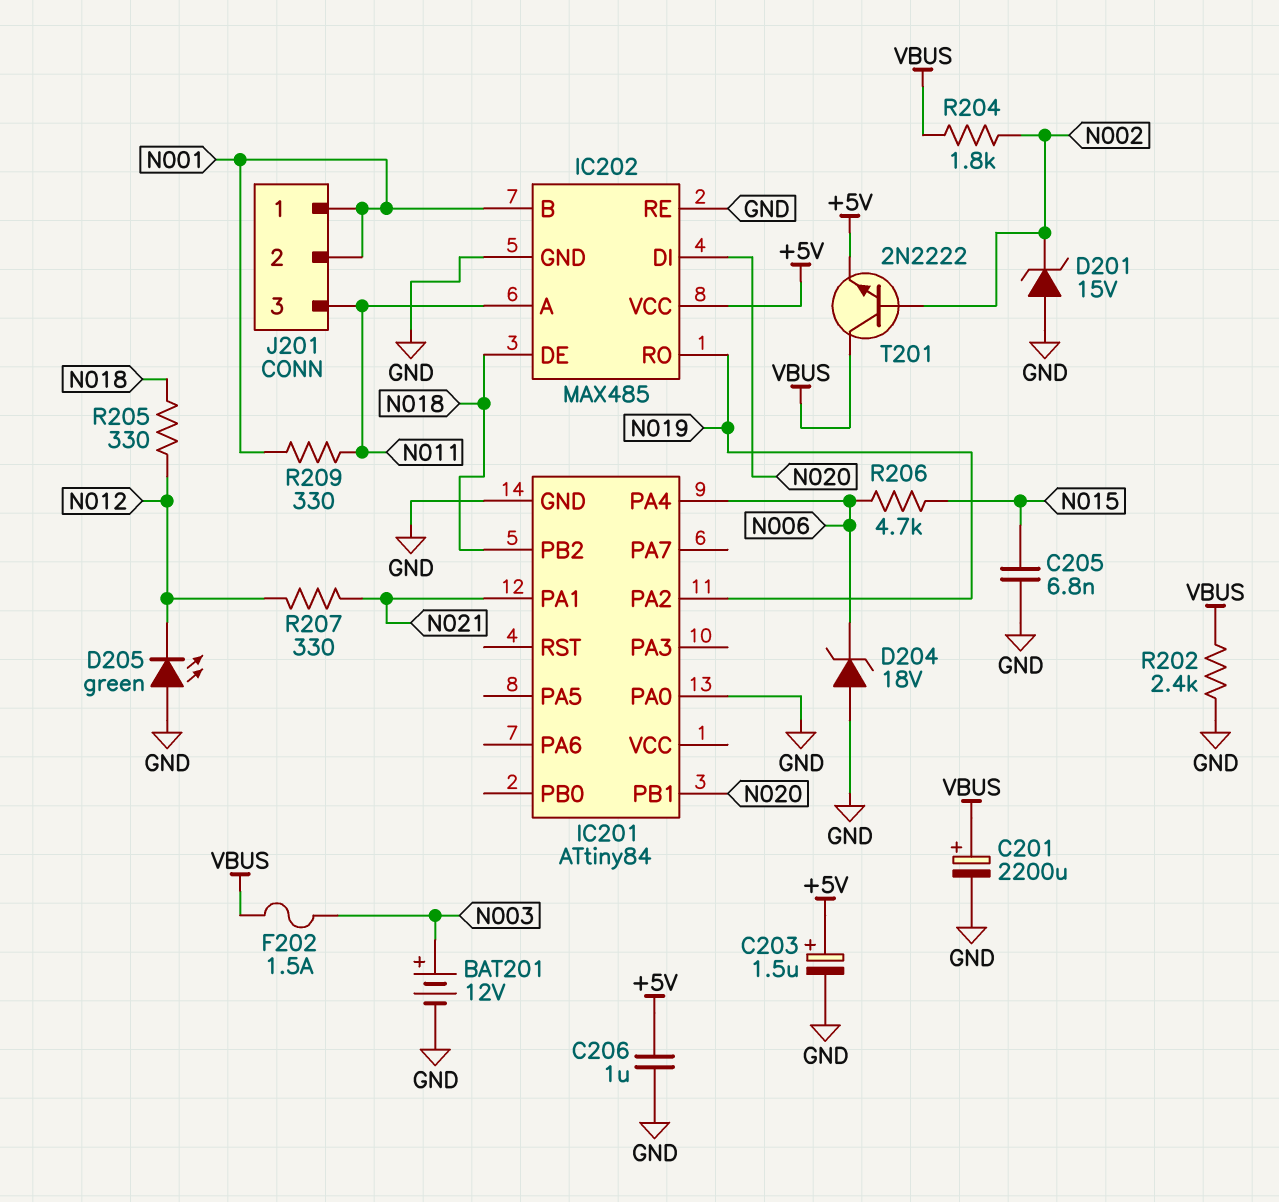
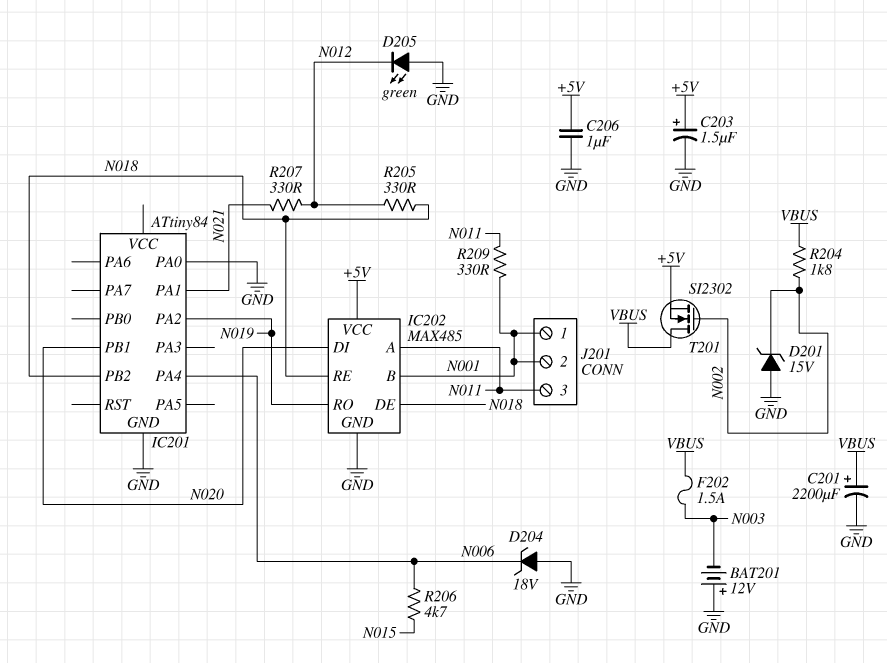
BAT201: 12V (plus N003, minus GND) -> 12V (plus GND, minus N003)
C205: 6.8nF (GND, N015) -> none
IC202 pin RE: GND -> N018
R202: 2.4k (GND, VBUS) -> none
T201: NPN 2N2222 (B N002, C VBUS, E +5V) -> NMOS SI2302 (G N002, D VBUS, S +5V)

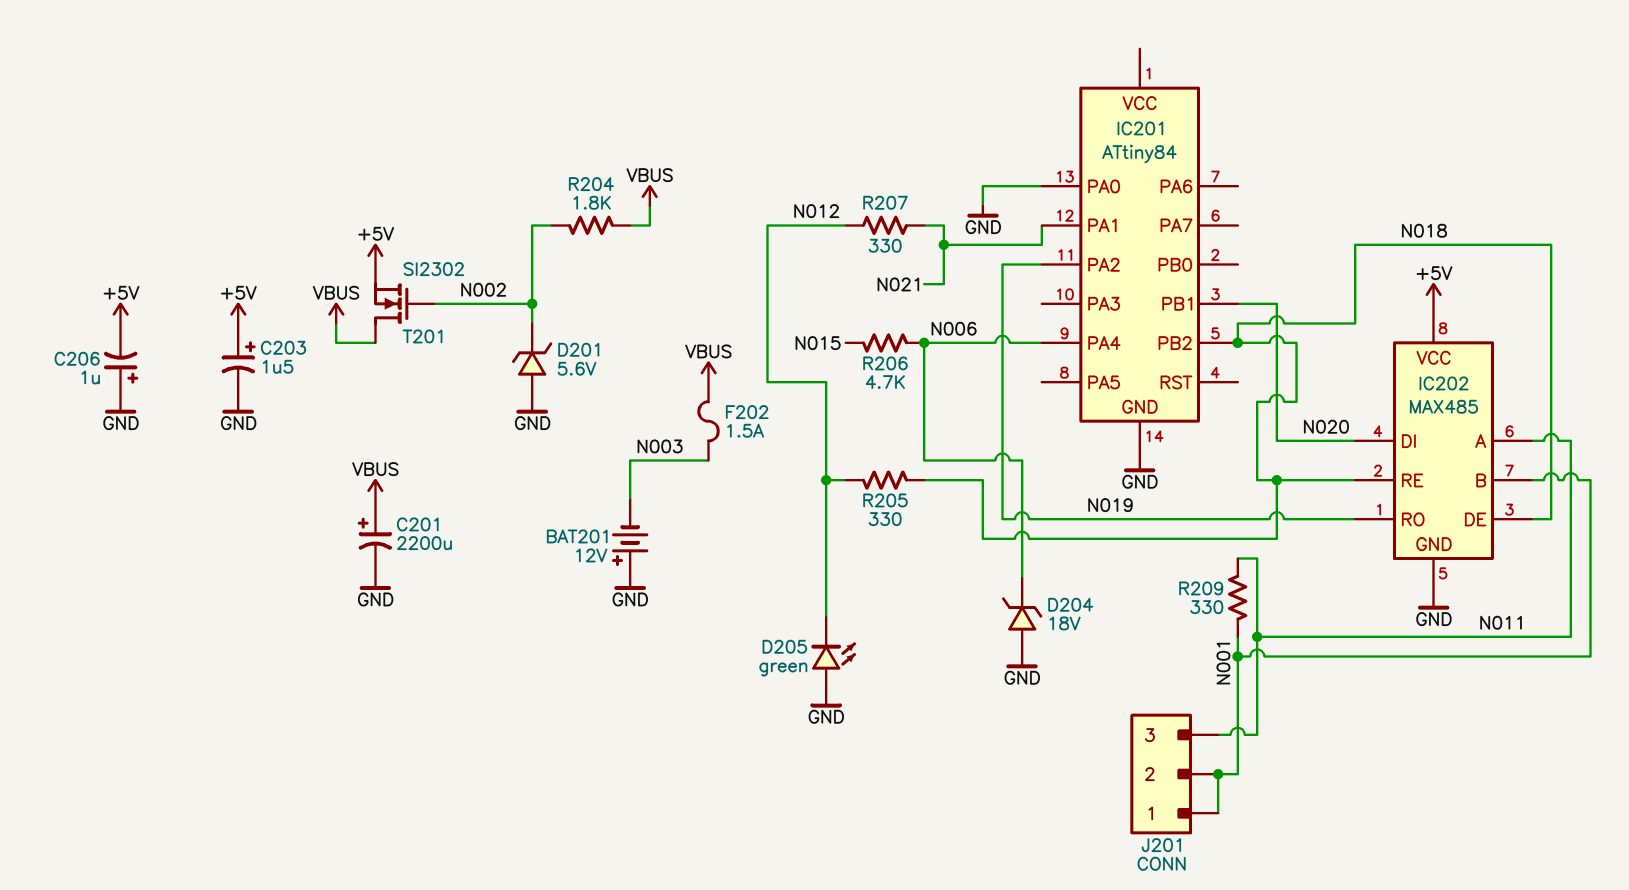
C206: 1uF (+5V, GND) -> 1uF (plus GND, minus +5V)
D201: zener 15V (A GND, K N002) -> zener 5.6V (A GND, K N002)

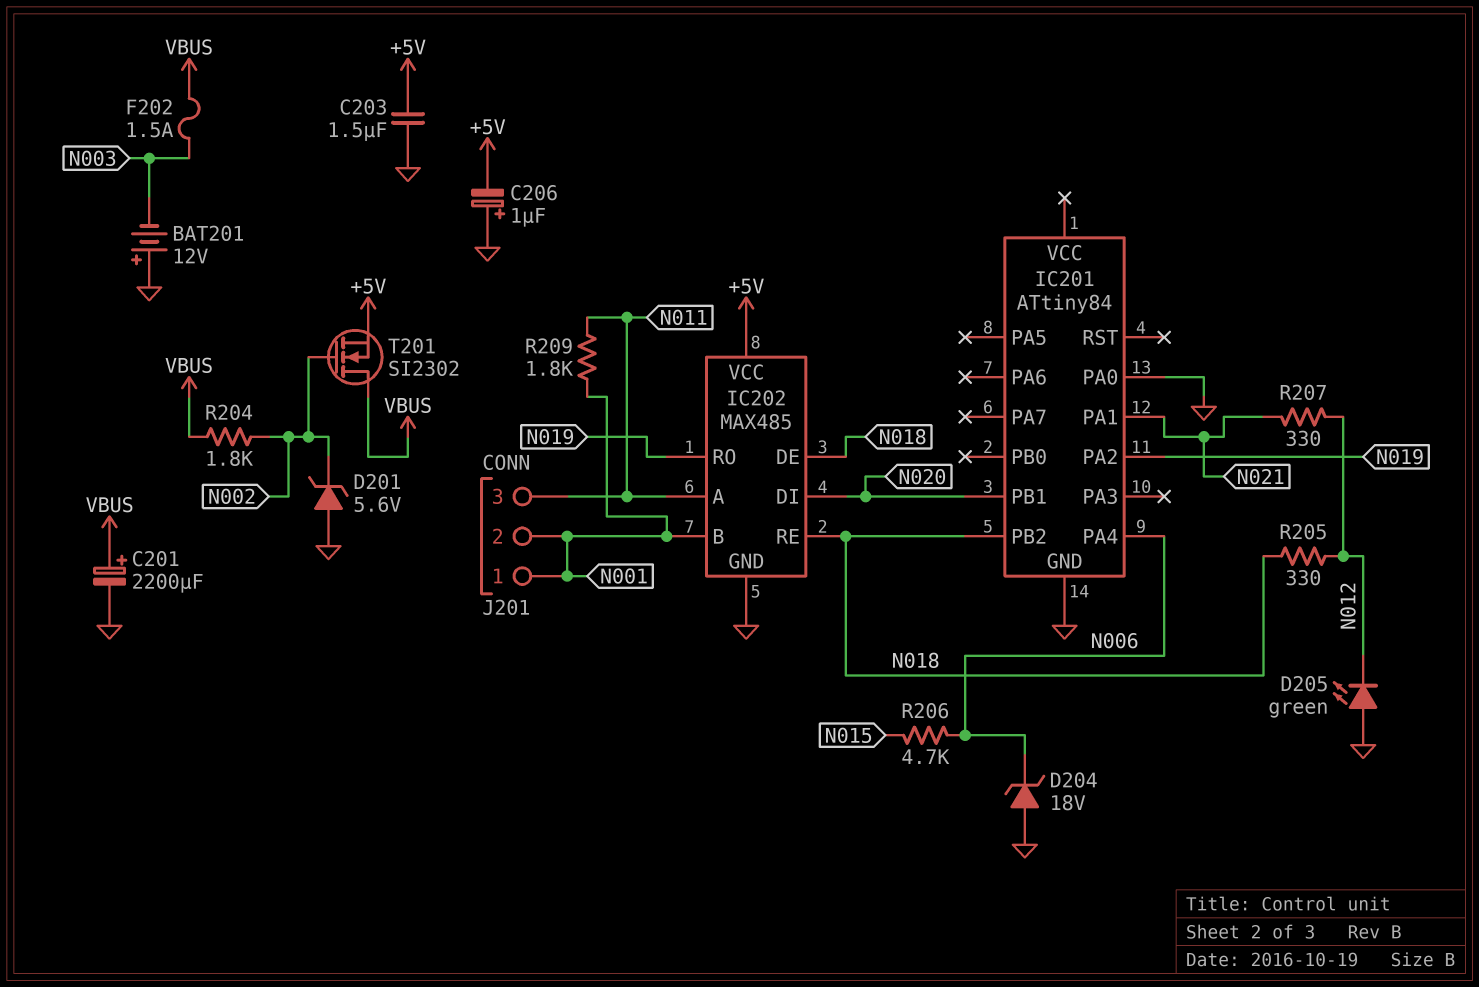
C203: 1.5uF (plus +5V, minus GND) -> 1.5uF (+5V, GND)
R209: 330 (N001, N011) -> 1.8k (N001, N011)

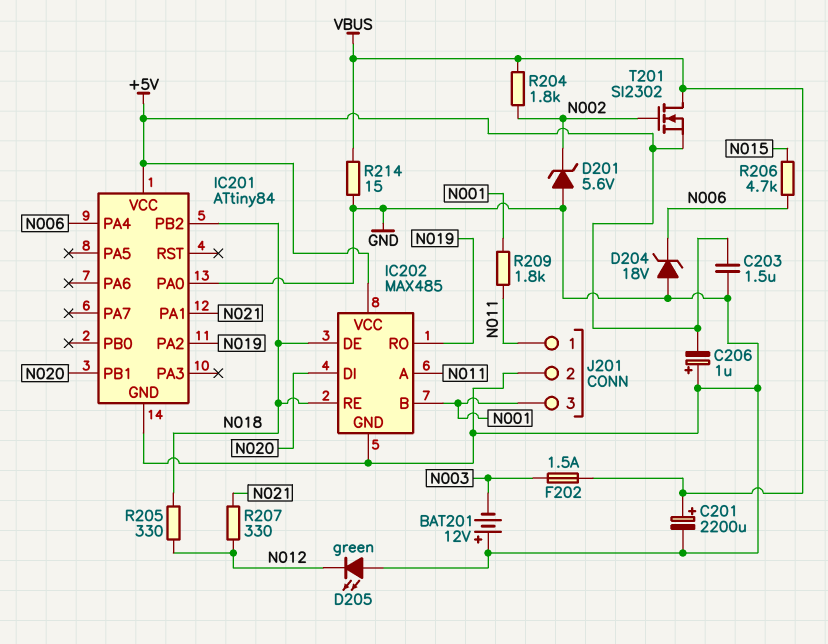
IC201 pin VCC: none -> +5V
J201 pin 1: N001 -> N011
J201 pin 2: N001 -> GND
J201 pin 3: N011 -> N001
R214: none -> 15 (GND, VBUS)

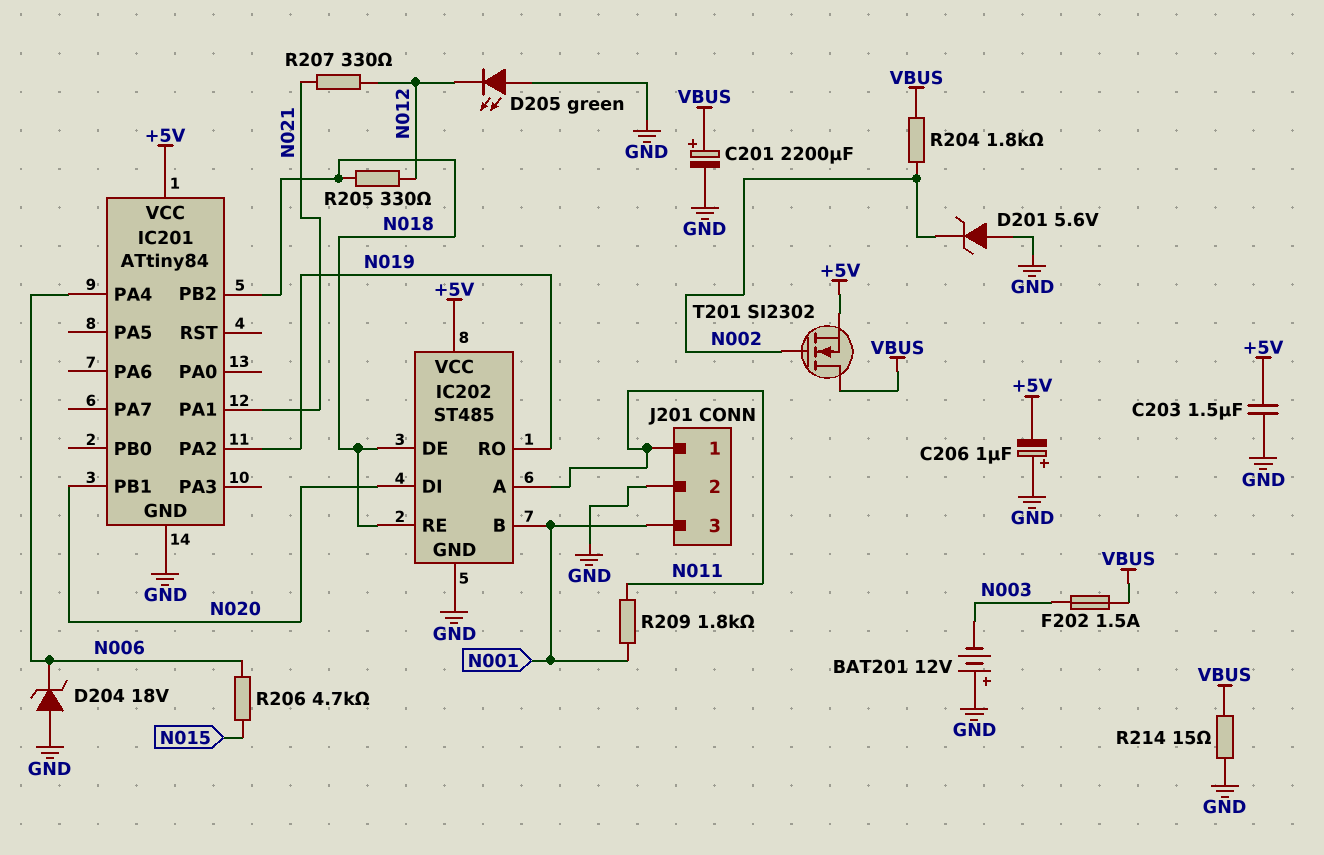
IC201 pin PA0: GND -> none
IC202: MAX485 -> ST485

